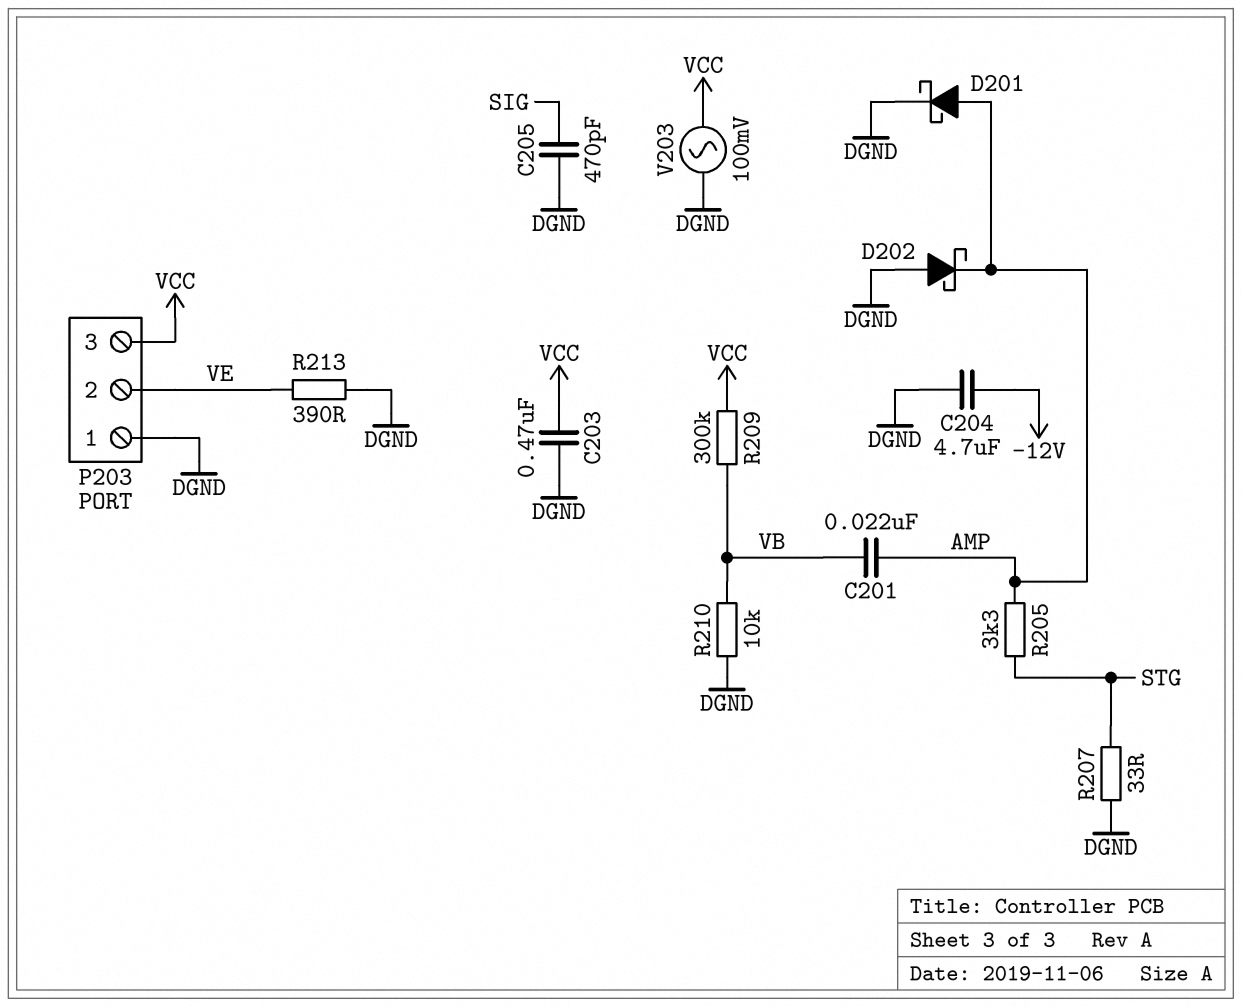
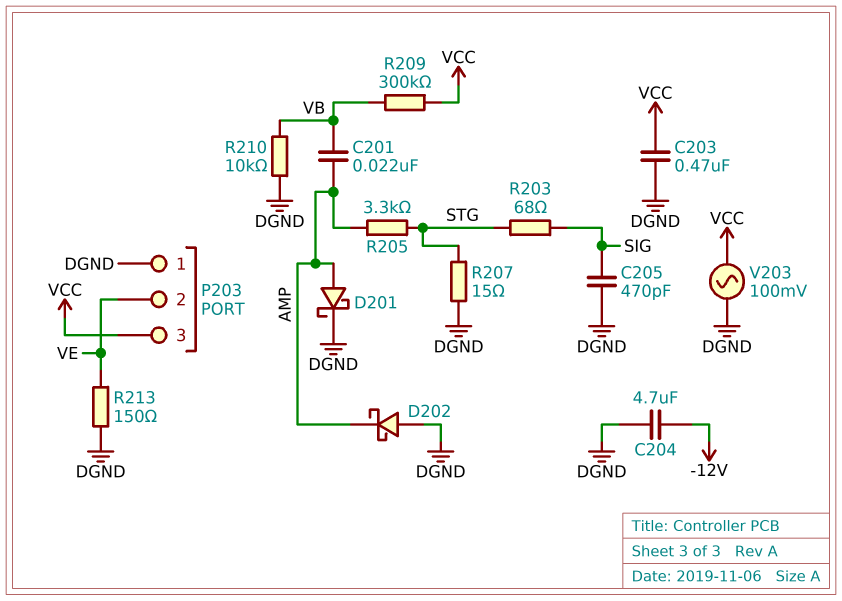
R203: none -> 68 (SIG, STG)
R207: 33 (DGND, STG) -> 15 (DGND, STG)
R213: 390 (DGND, VE) -> 150 (DGND, VE)

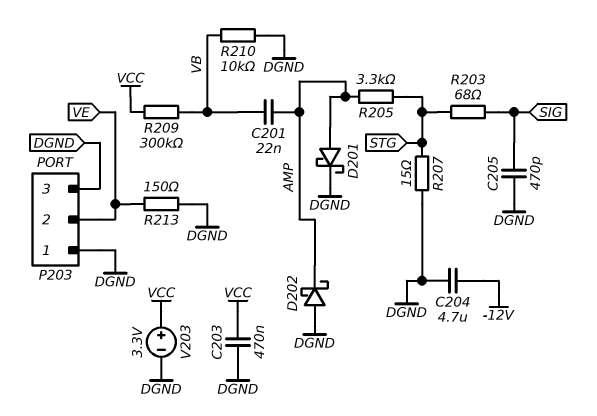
P203 pin 3: VCC -> DGND
V203: AC 100mV (DGND, VCC) -> 3.3V (plus VCC, minus DGND)

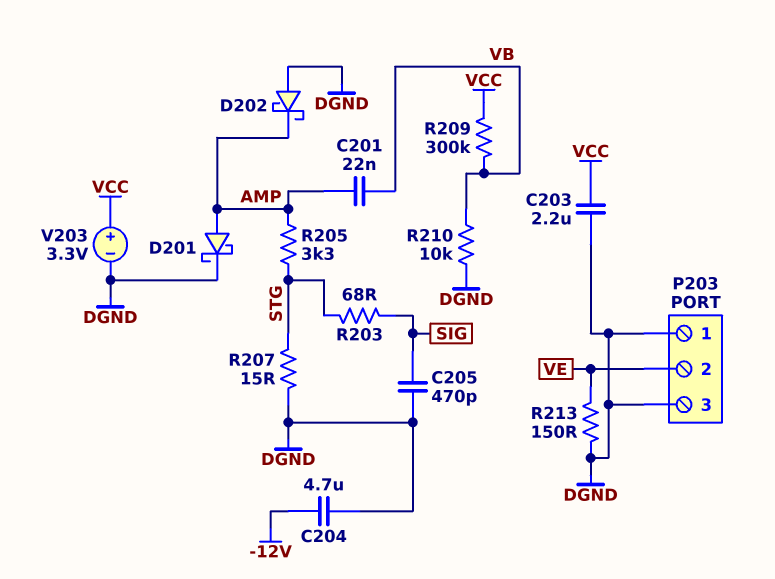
C203: 470nF (DGND, VCC) -> 2.2uF (DGND, VCC)

